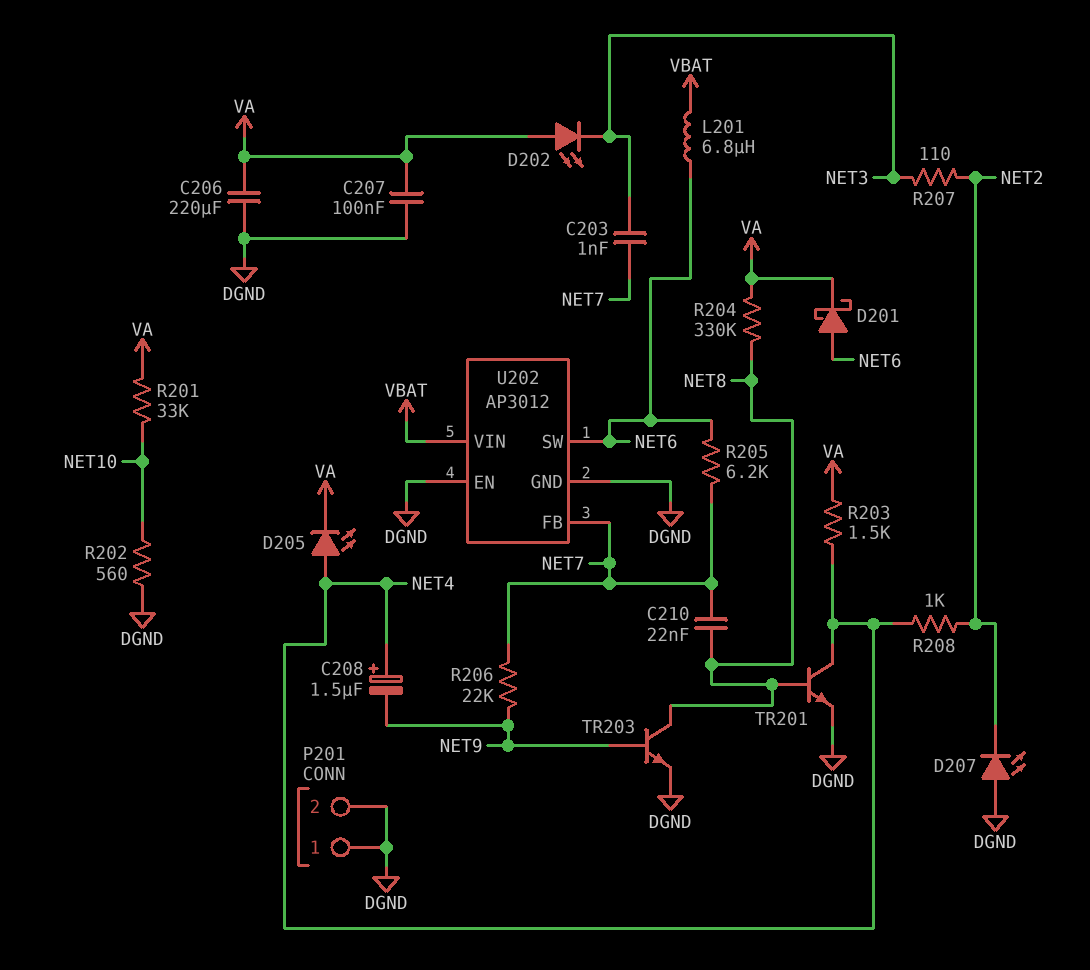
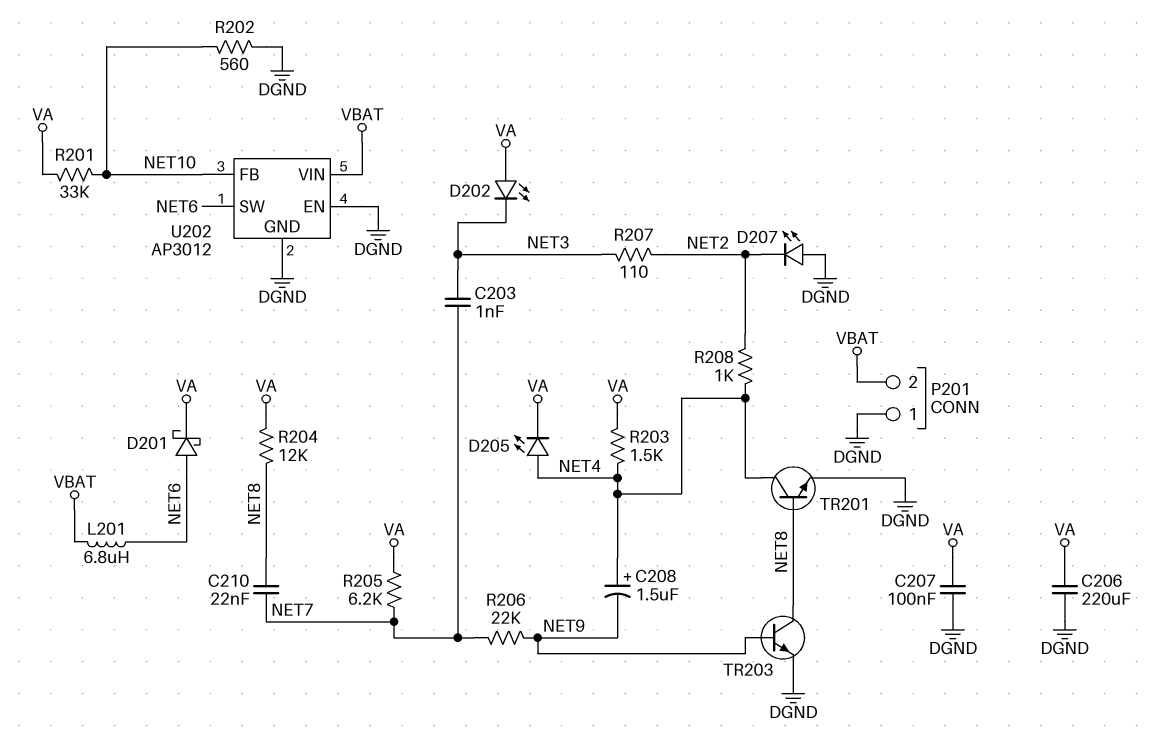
P201 pin 2: DGND -> VBAT
R204: 330k (NET8, VA) -> 12k (NET8, VA)
R205: 6.2k (NET6, NET7) -> 6.2k (NET7, VA)
U202 pin FB: NET7 -> NET10

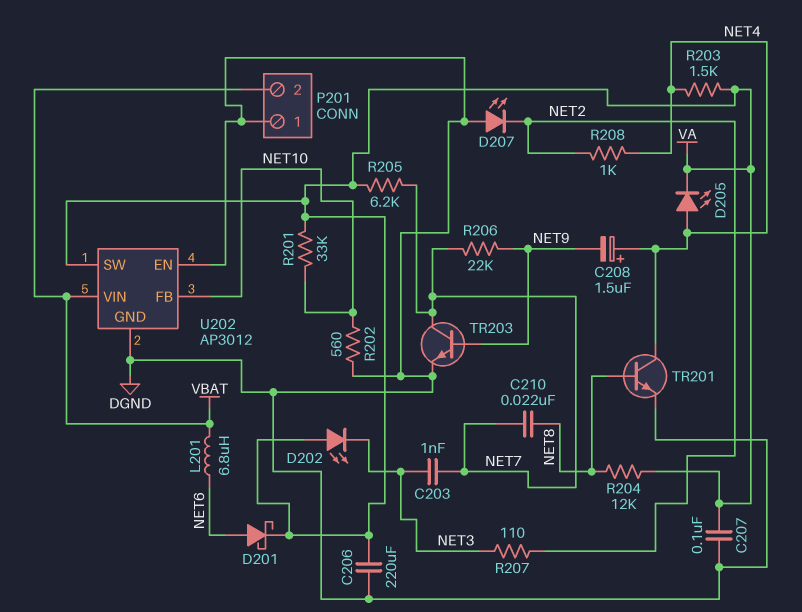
TR203: NPN (B NET9, C NET8, E DGND) -> NPN (B NET9, C NET7, E DGND)
U202 pin SW: NET6 -> VA

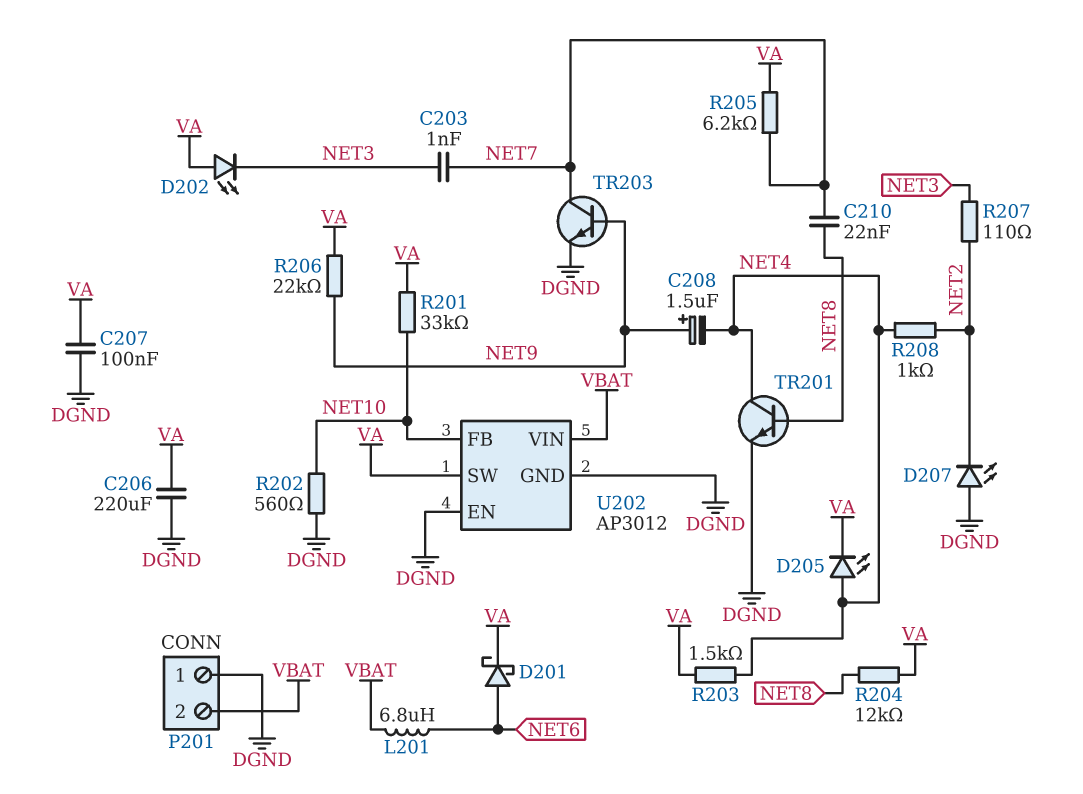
C208: 1.5uF (plus NET4, minus NET9) -> 1.5uF (plus NET9, minus NET4)
R206: 22k (NET7, NET9) -> 22k (NET9, VA)

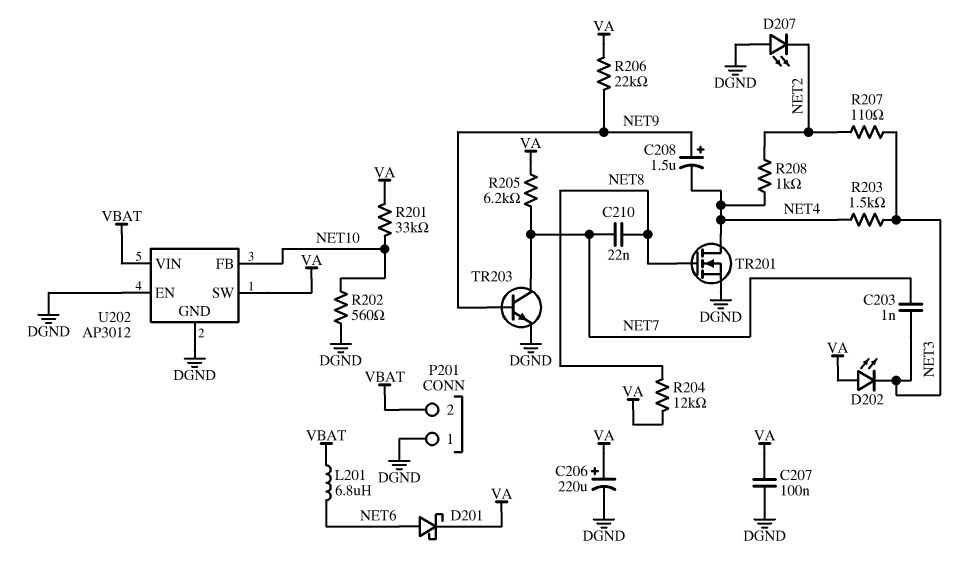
C206: 220uF (DGND, VA) -> 220uF (plus VA, minus DGND)
D205: LED (A NET4, K VA) -> none
R203: 1.5k (NET4, VA) -> 1.5k (NET3, NET4)
TR201: NPN (B NET8, C NET4, E DGND) -> NMOS (G NET8, D NET4, S DGND)

